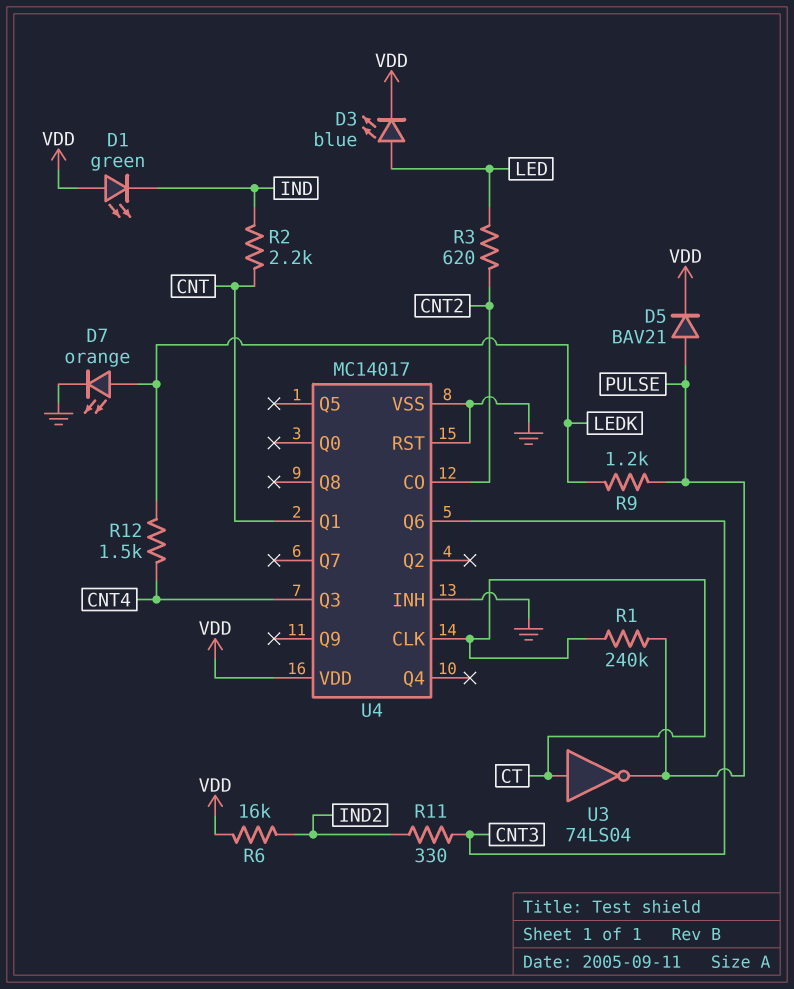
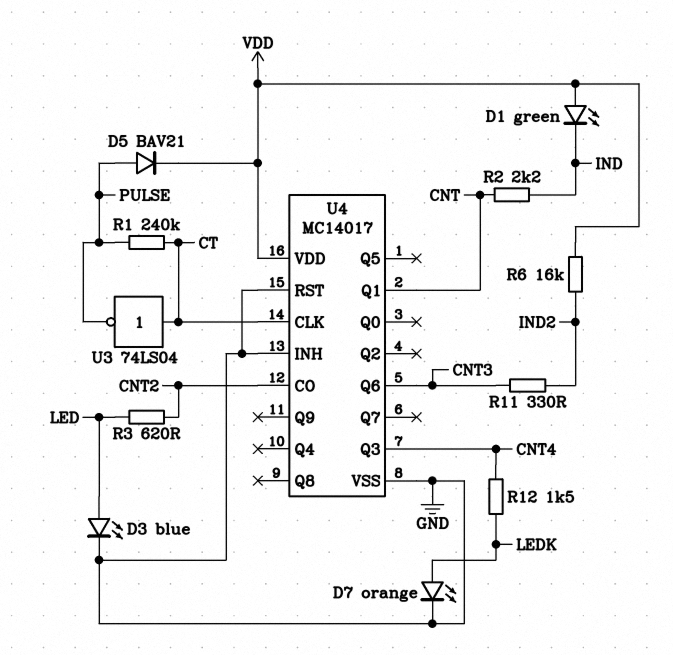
D3: LED blue (A LED, K VDD) -> LED blue (A LED, K GND)
R9: 1.2k (LEDK, PULSE) -> none

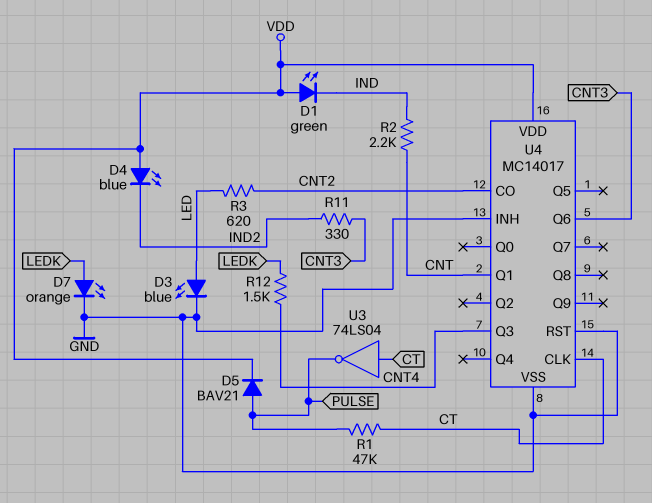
D4: none -> LED blue (A VDD, K IND2)
R1: 240k (CT, PULSE) -> 47k (CT, PULSE)
R6: 16k (IND2, VDD) -> none

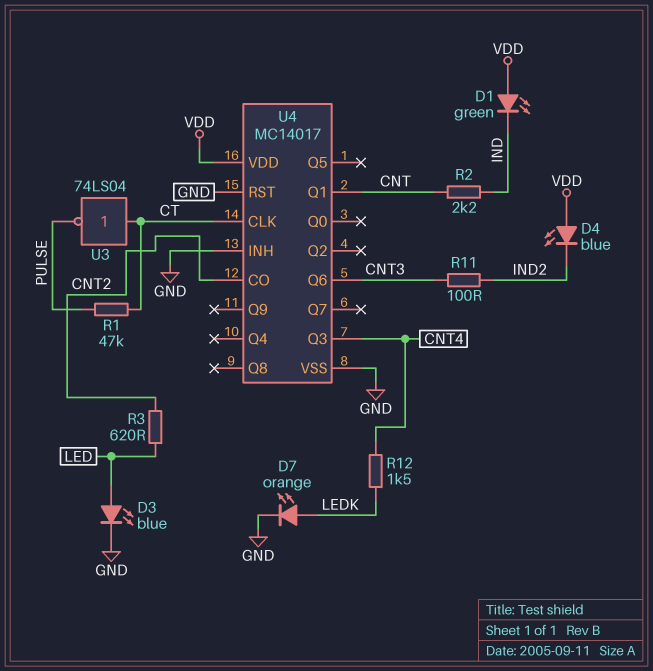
D5: diode BAV21 (A PULSE, K VDD) -> none
R11: 330 (CNT3, IND2) -> 100 (CNT3, IND2)

